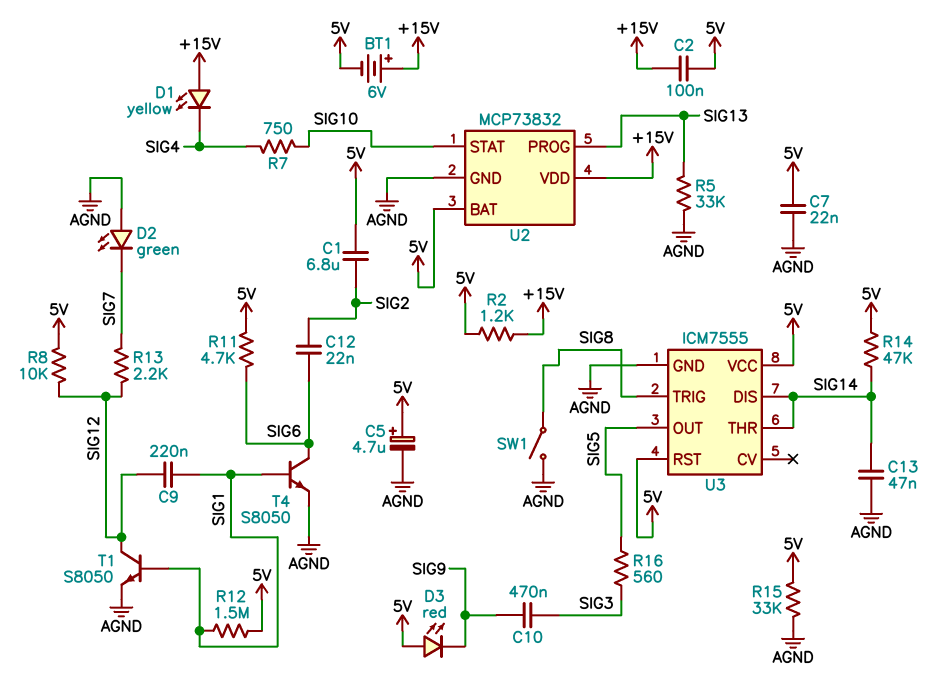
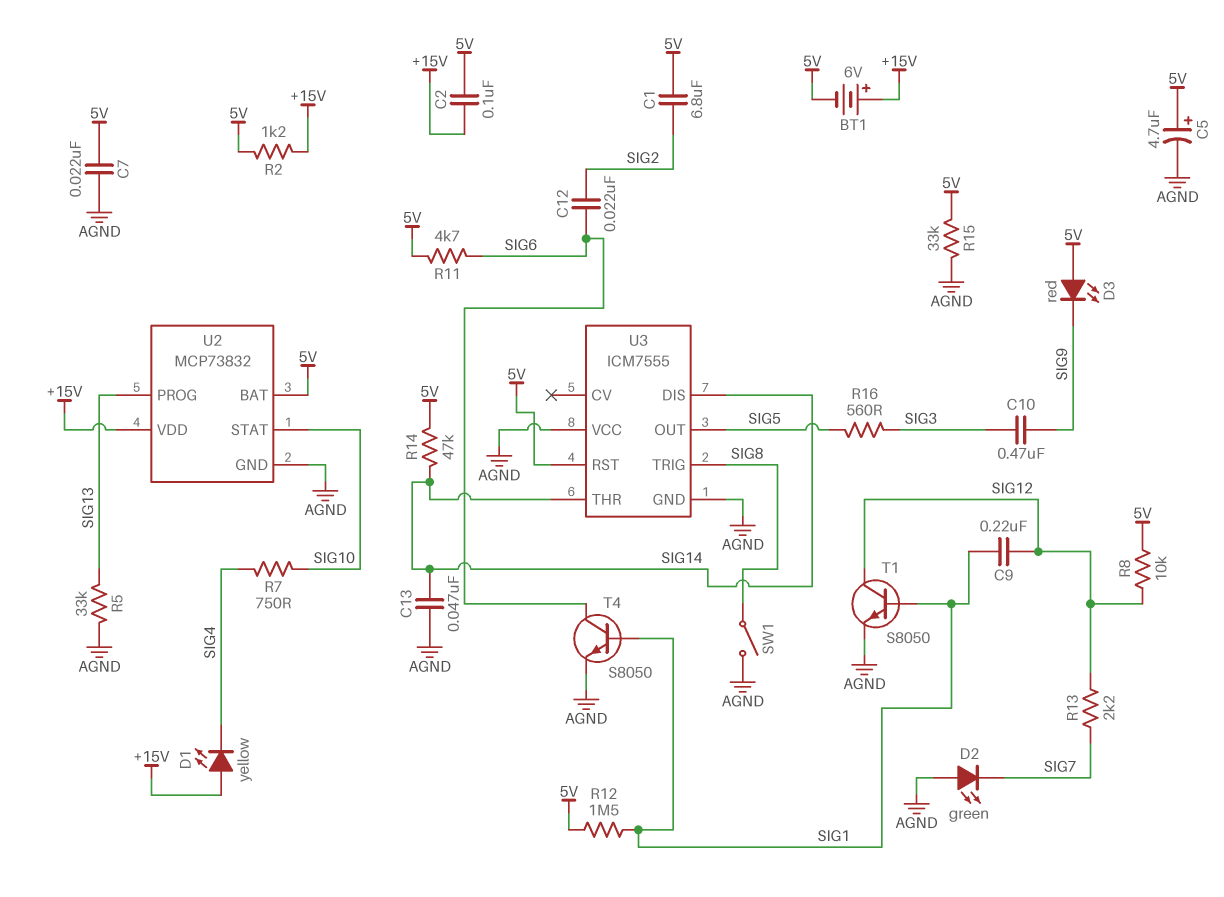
U3 pin VCC: 5V -> AGND

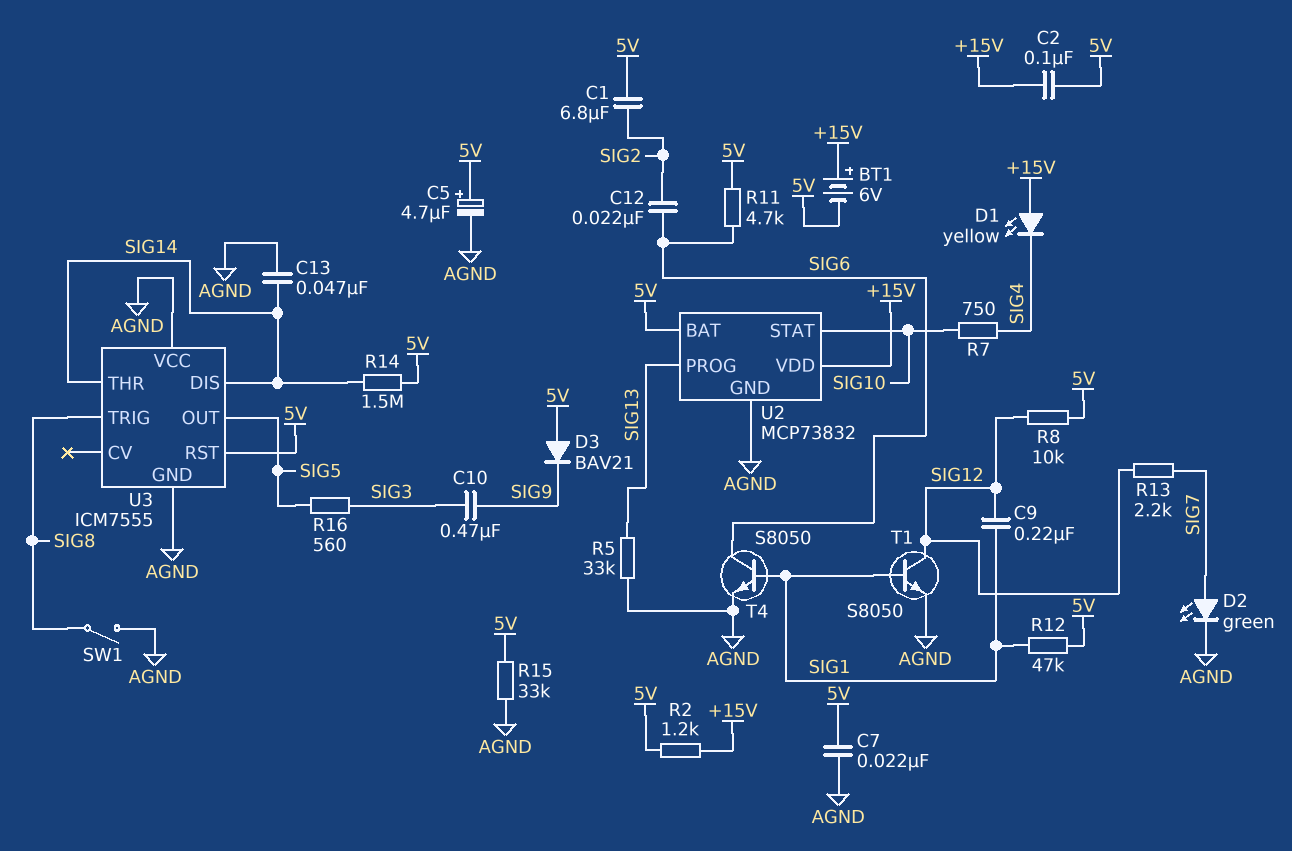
D2: LED green (A AGND, K SIG7) -> LED green (A SIG7, K AGND)
D3: LED red (A 5V, K SIG9) -> diode BAV21 (A 5V, K SIG9)
R12: 1.5M (5V, SIG1) -> 47k (5V, SIG1)
R14: 47k (5V, SIG14) -> 1.5M (5V, SIG14)

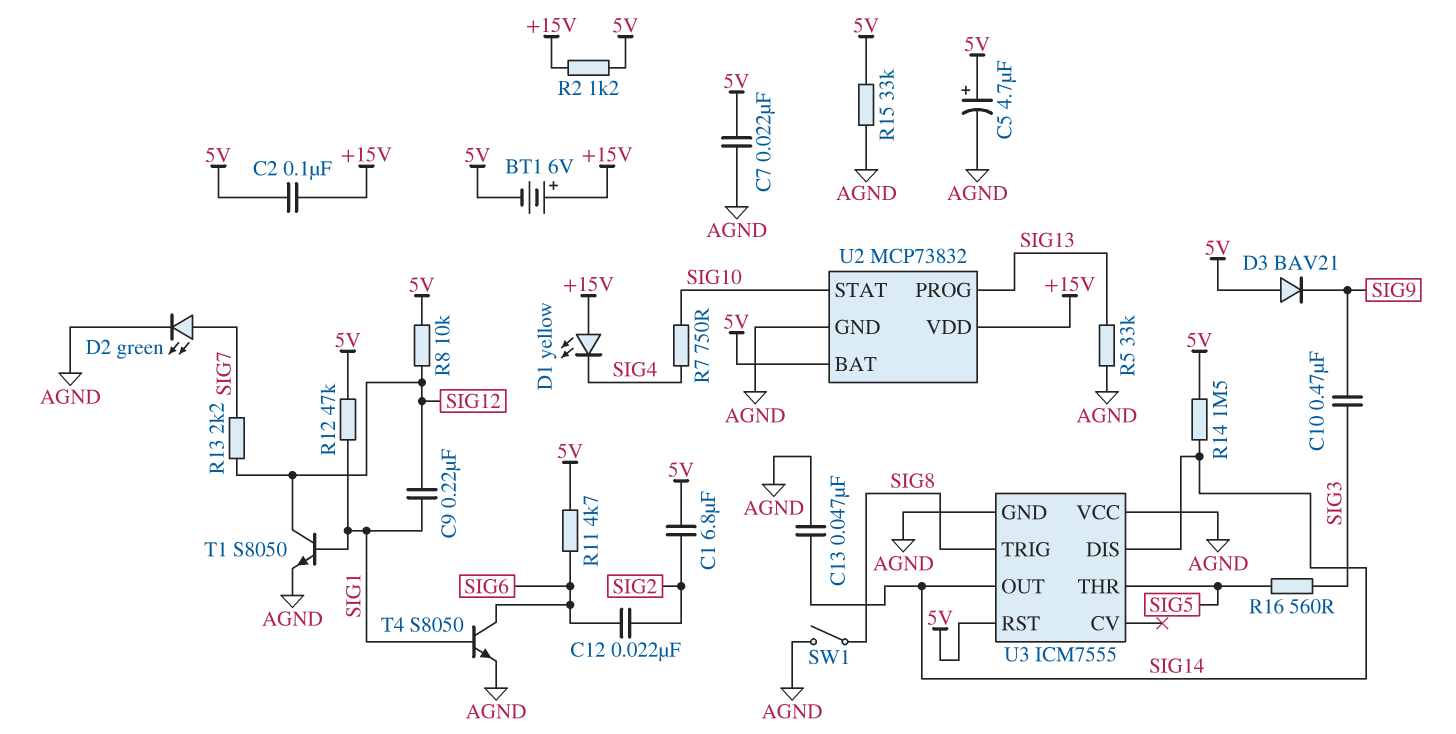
U3 pin OUT: SIG5 -> SIG14
U3 pin THR: SIG14 -> SIG5

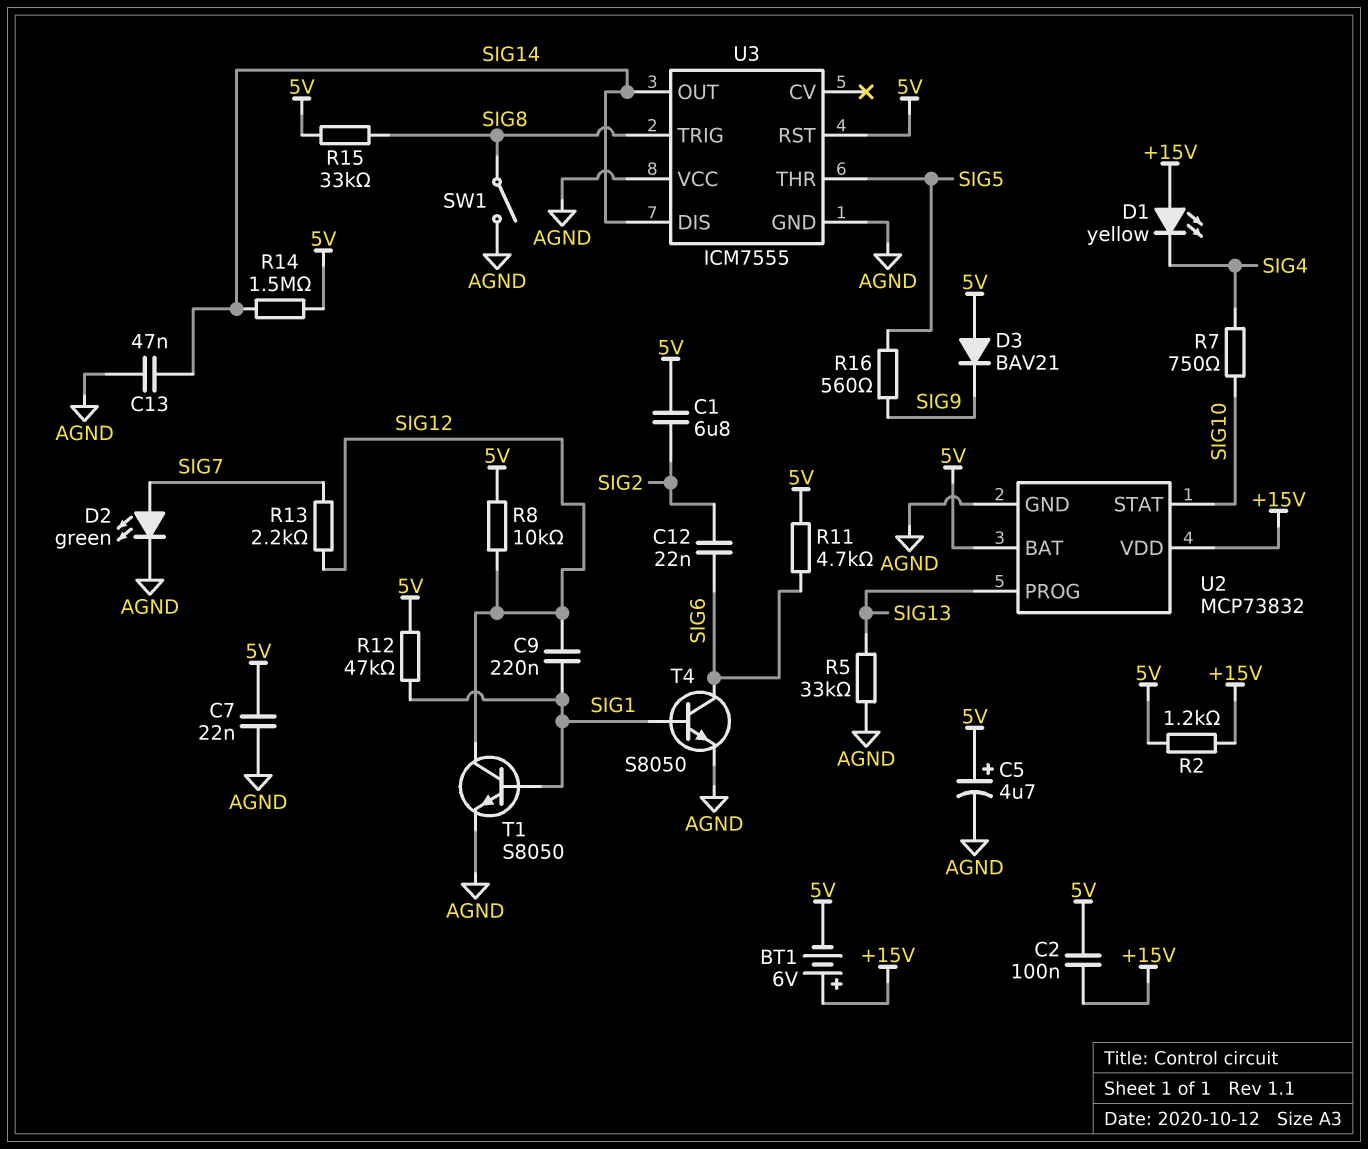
C10: 470nF (SIG3, SIG9) -> none
R15: 33k (5V, AGND) -> 33k (5V, SIG8)
R16: 560 (SIG3, SIG5) -> 560 (SIG5, SIG9)

